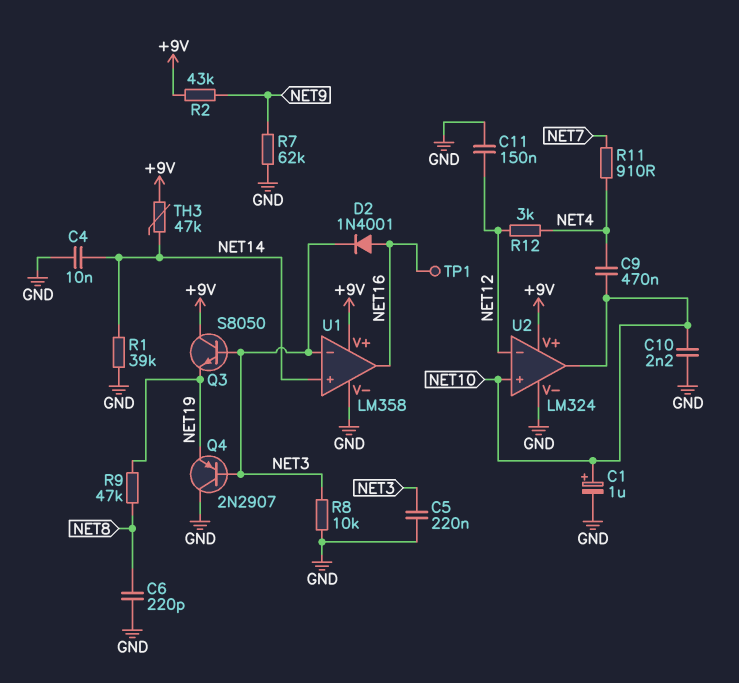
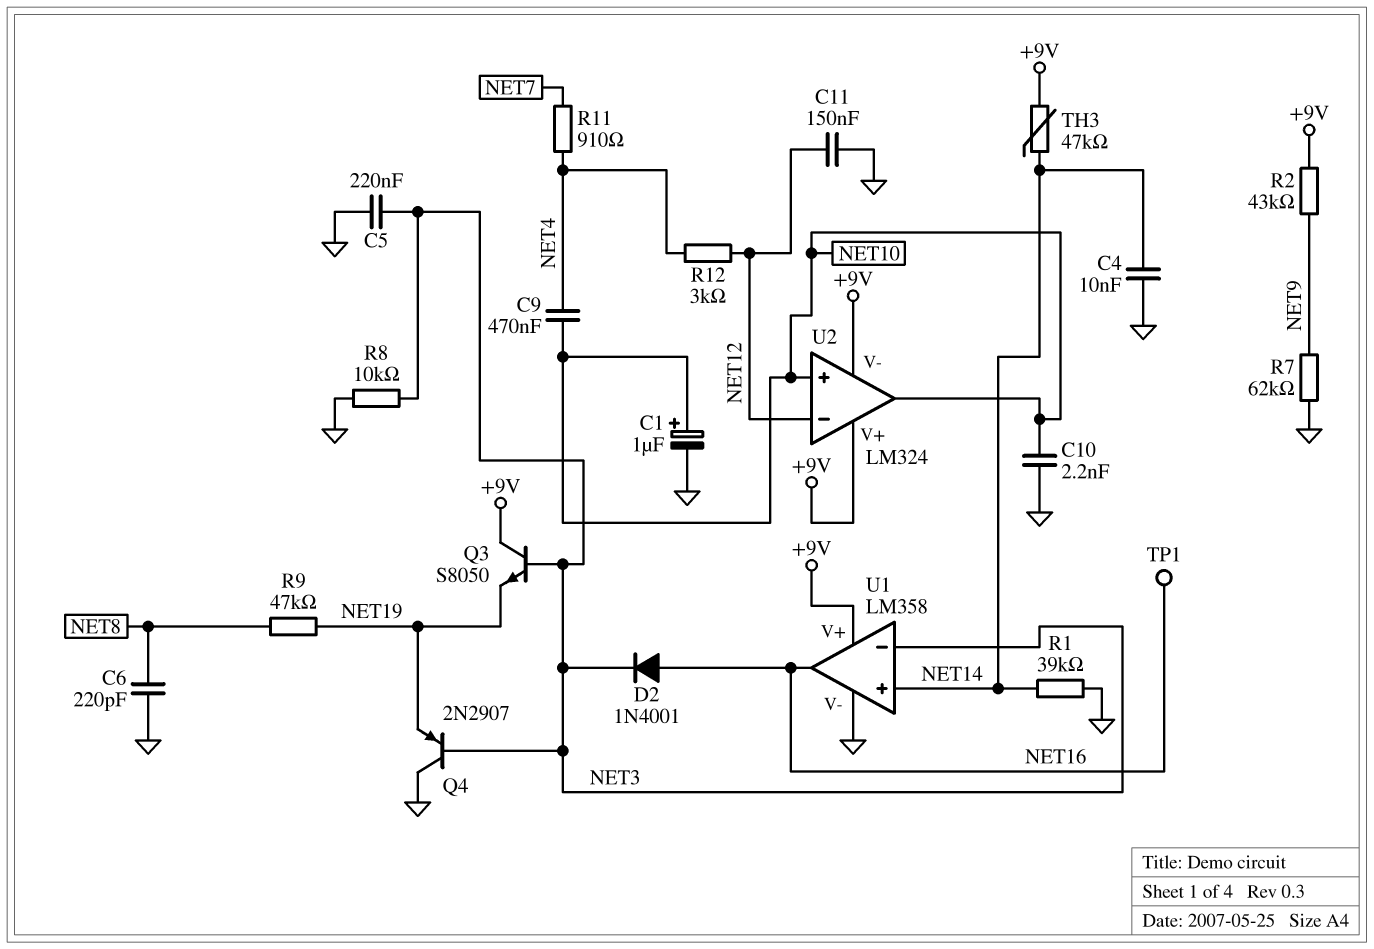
U2 pin V-: GND -> +9V

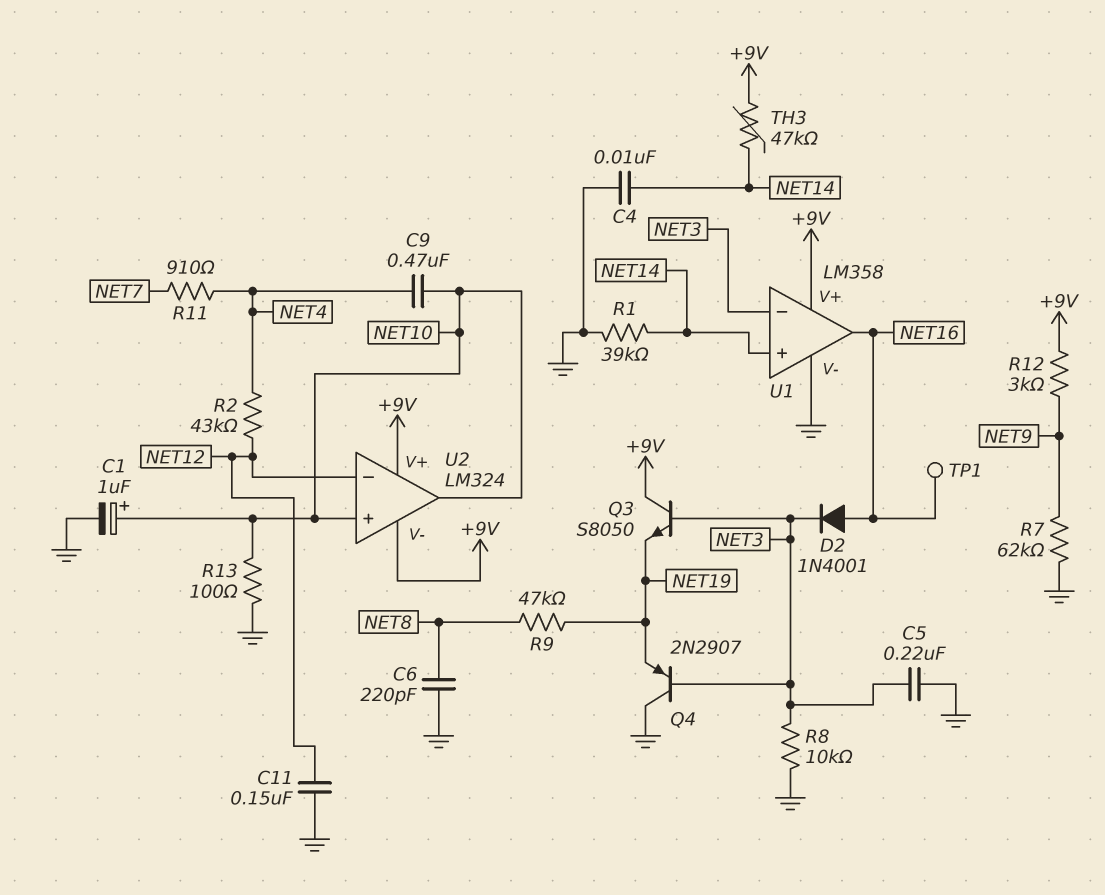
C10: 2.2nF (GND, NET10) -> none
R2: 43k (+9V, NET9) -> 43k (NET4, NET12)
R12: 3k (NET4, NET12) -> 3k (+9V, NET9)
R13: none -> 100 (GND, NET10)

